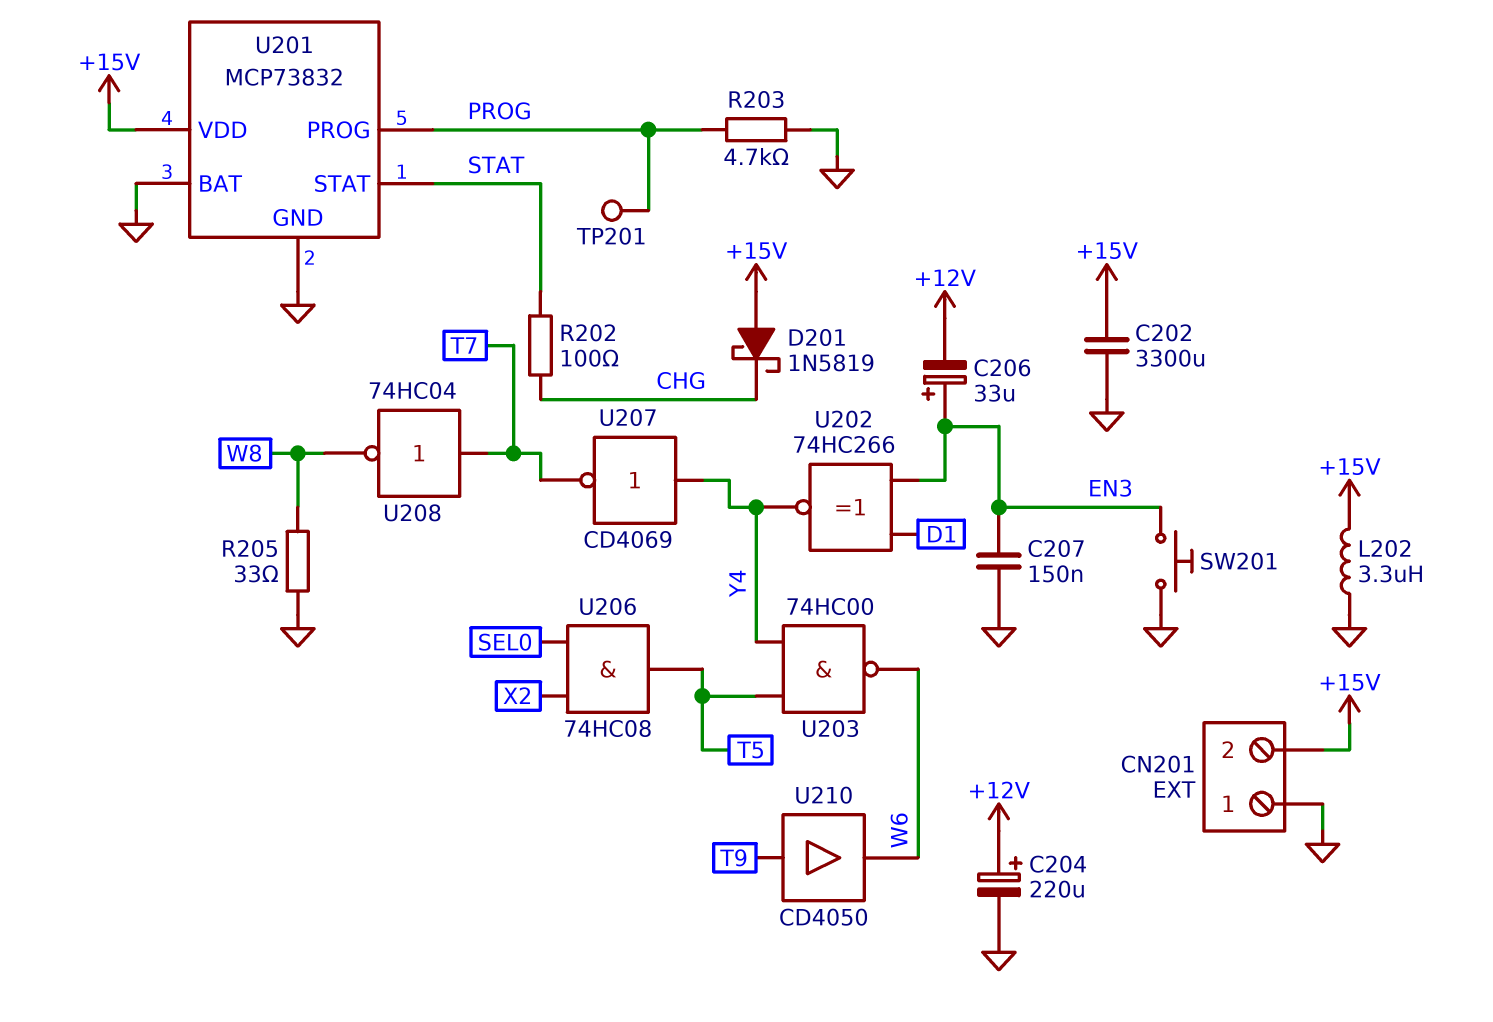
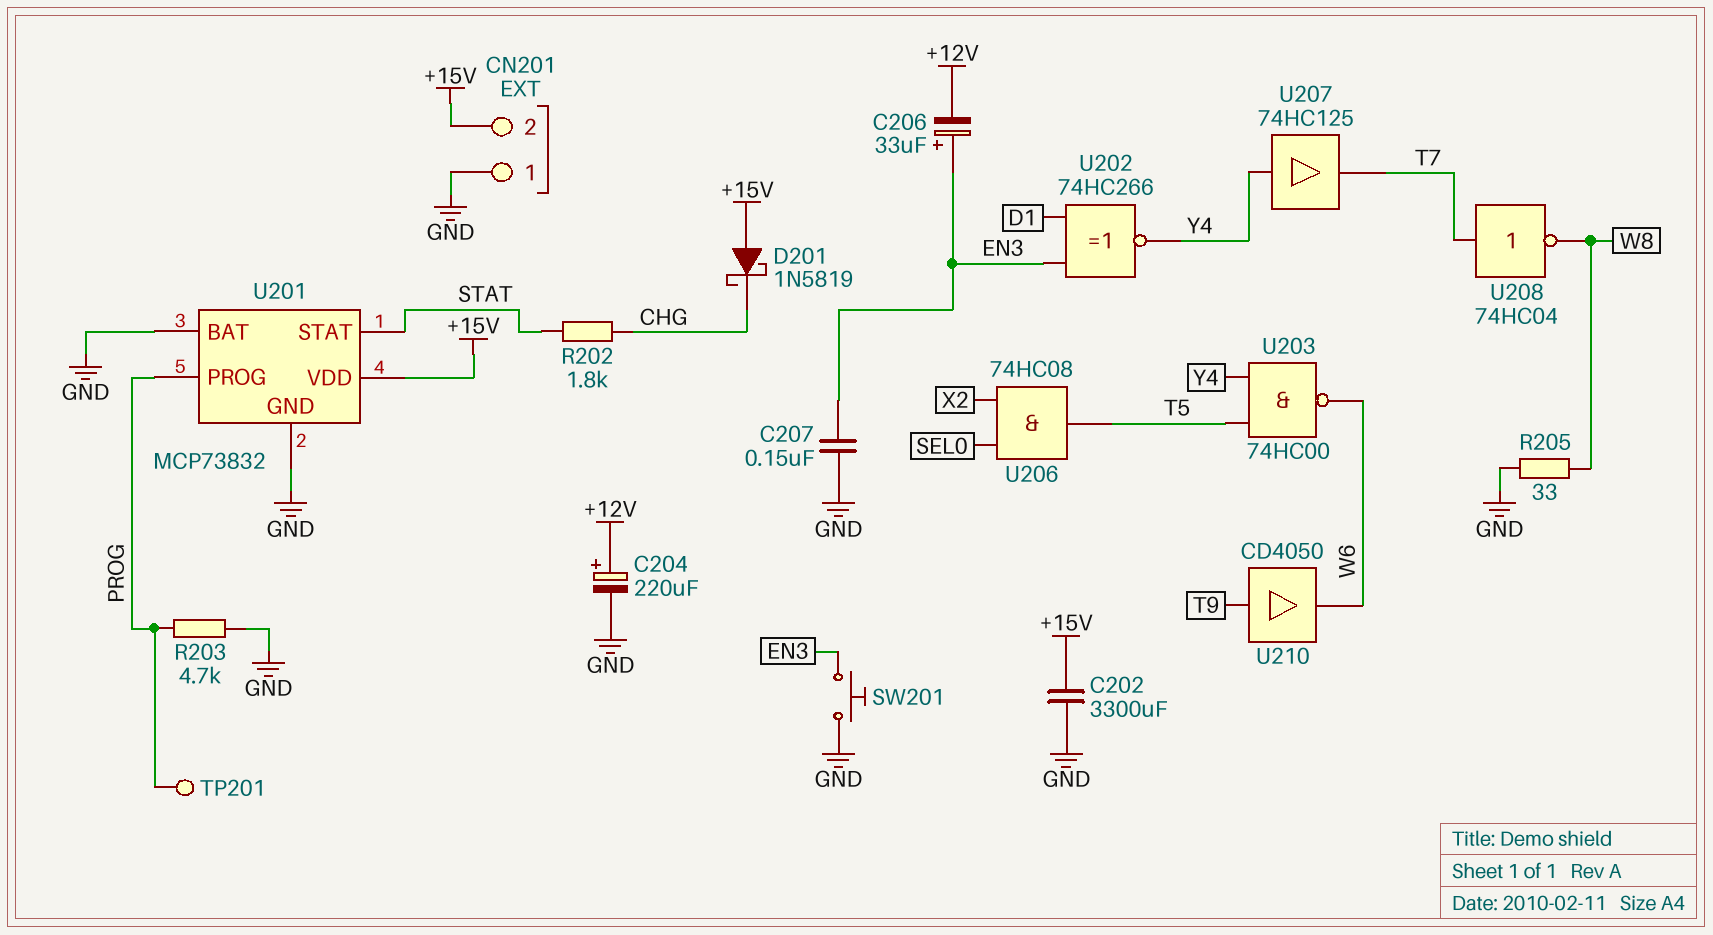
L202: 3.3uH (+15V, GND) -> none
R202: 100 (CHG, STAT) -> 1.8k (CHG, STAT)
U207: NOT CD4069 (in Y4, out T7) -> buffer 74HC125 (in Y4, out T7)

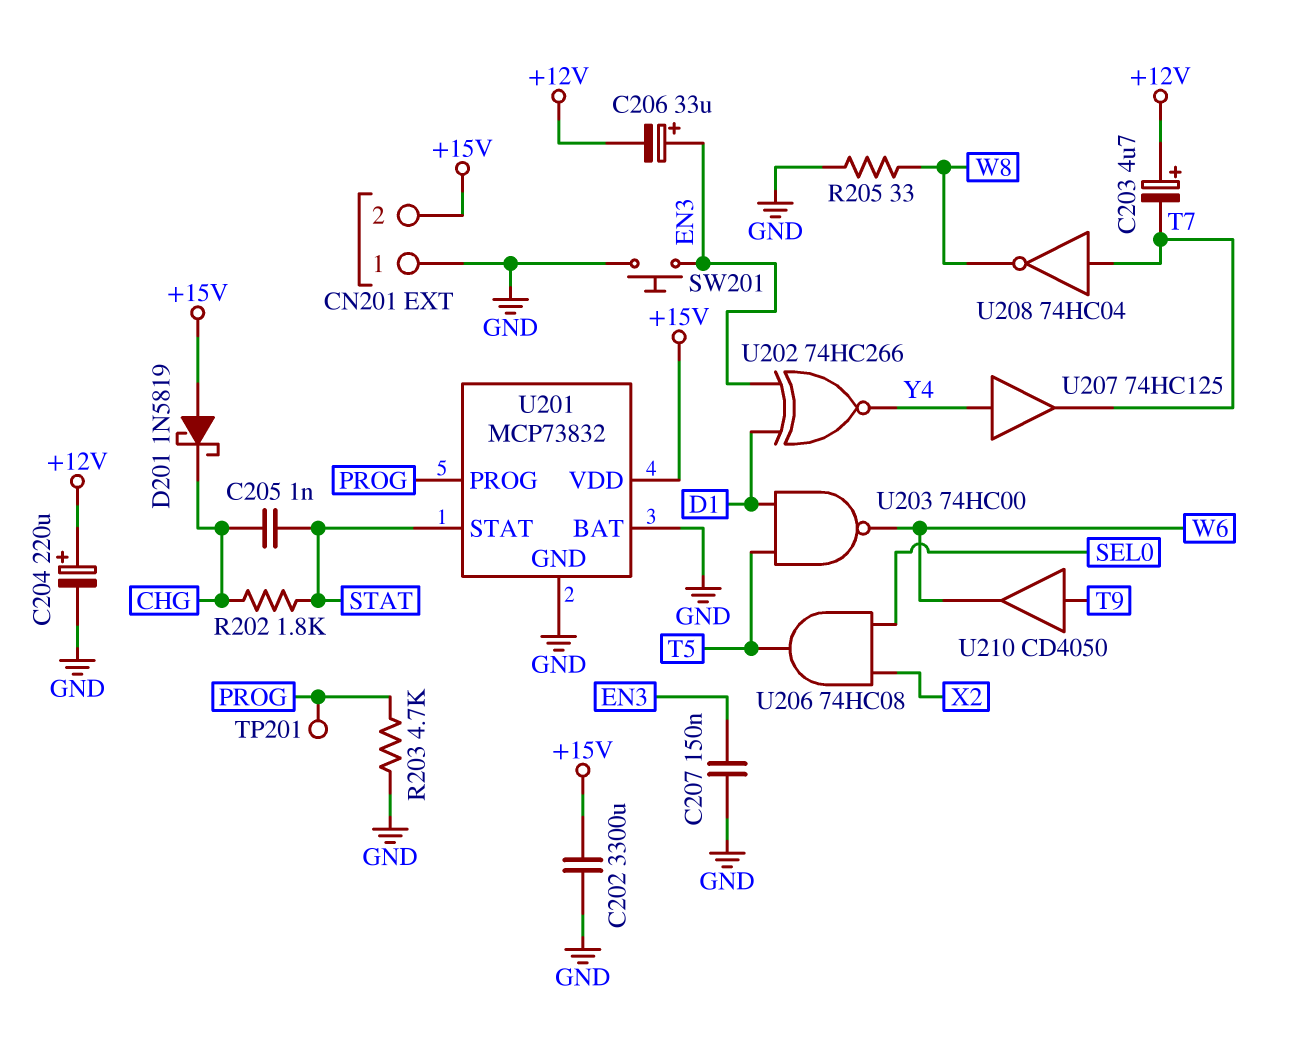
C203: none -> 4.7uF (plus +12V, minus T7)
C205: none -> 1nF (CHG, STAT)
U203: NAND 74HC00 (in T5, in Y4, out W6) -> NAND 74HC00 (in D1, in T5, out W6)

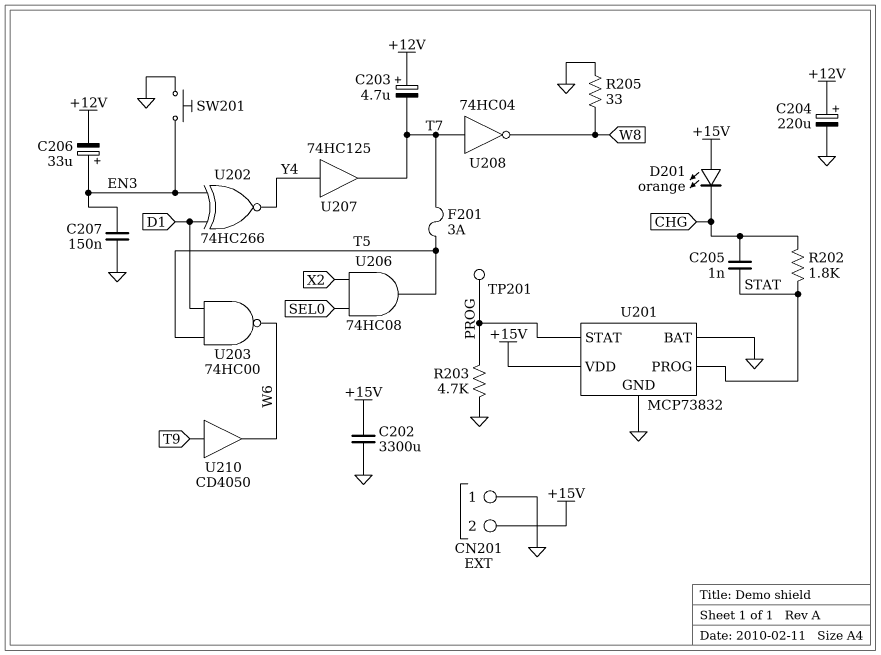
D201: schottky 1N5819 (A +15V, K CHG) -> LED orange (A +15V, K CHG)
F201: none -> 3A (T5, T7)
U201 pin PROG: PROG -> STAT
U201 pin STAT: STAT -> PROG

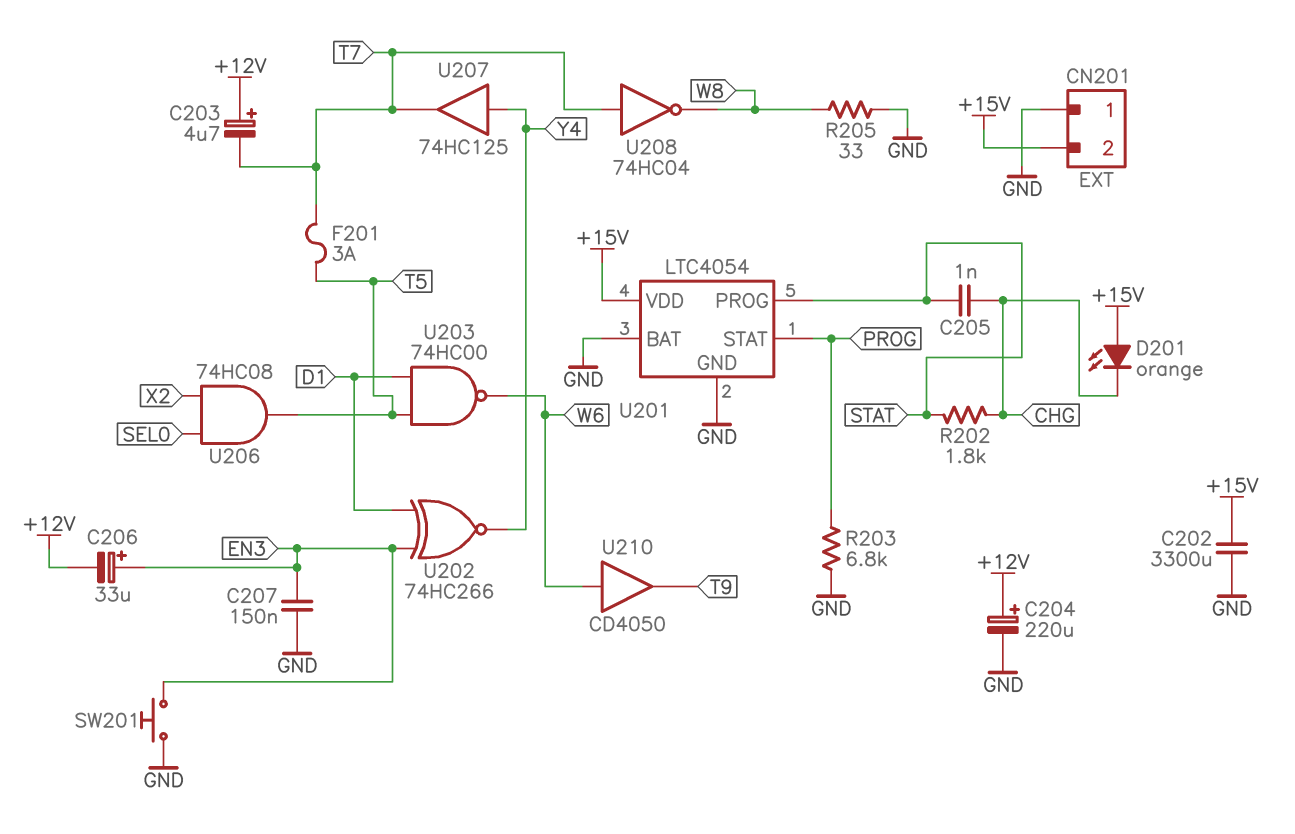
R203: 4.7k (GND, PROG) -> 6.8k (GND, PROG)
TP201: test point (PROG) -> none
U201: MCP73832 -> LTC4054
U210: buffer CD4050 (in T9, out W6) -> buffer CD4050 (in W6, out T9)

